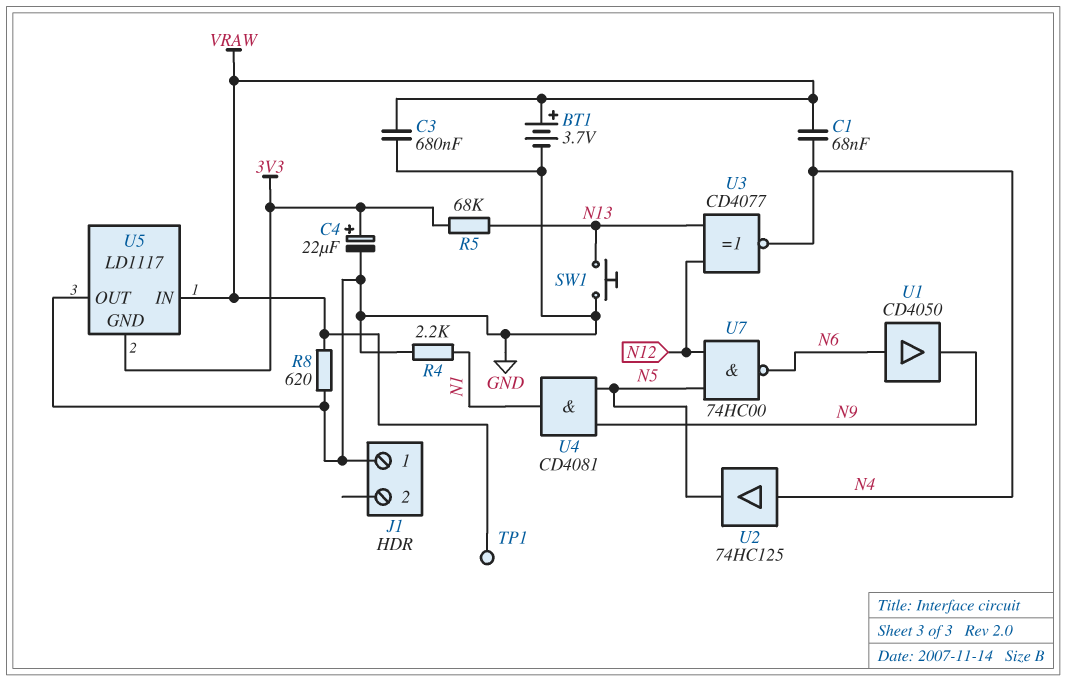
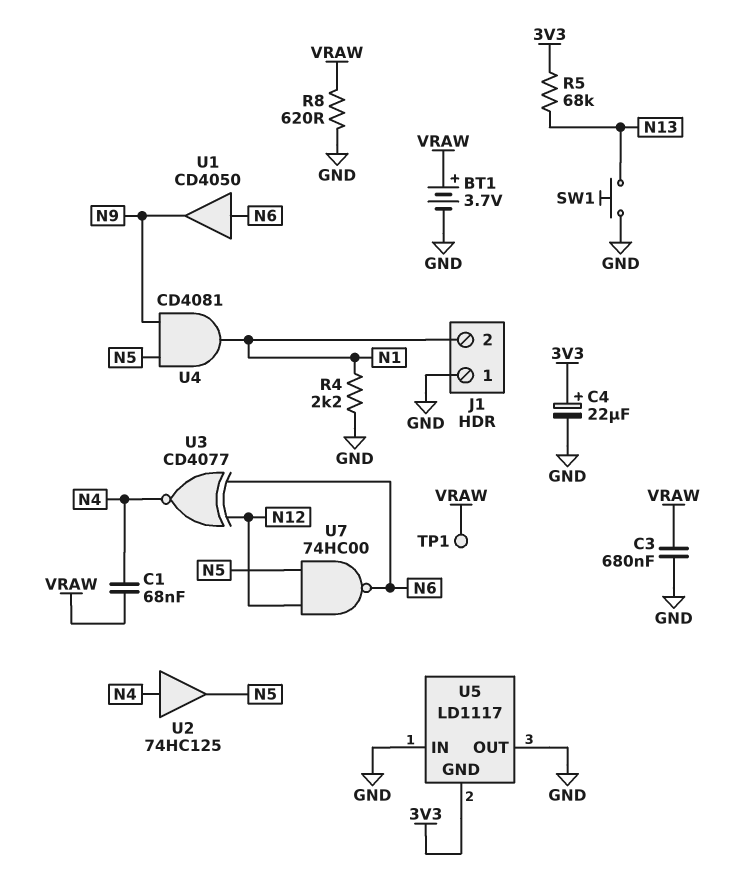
J1 pin 2: none -> N1
U3: XNOR CD4077 (in N12, in N13, out N4) -> XNOR CD4077 (in N6, in N12, out N4)
U5 pin IN: VRAW -> GND

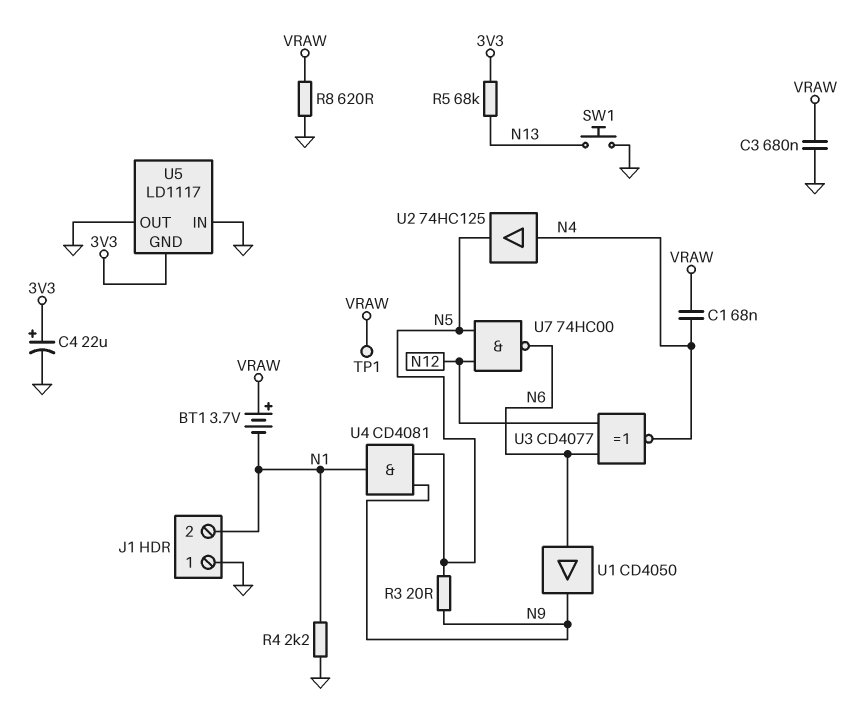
BT1: 3.7V (plus VRAW, minus GND) -> 3.7V (plus VRAW, minus N1)
R3: none -> 20 (N5, N9)

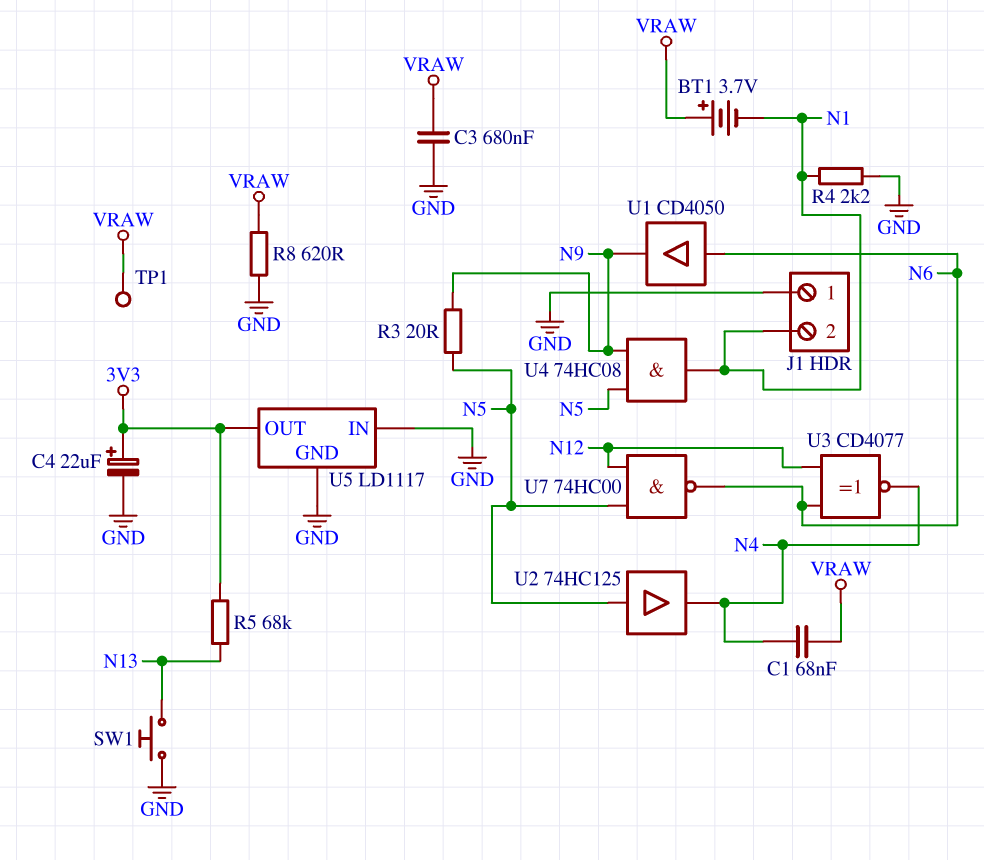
U2: buffer 74HC125 (in N4, out N5) -> buffer 74HC125 (in N5, out N4)
U4: AND CD4081 (in N5, in N9, out N1) -> AND 74HC08 (in N5, in N9, out N1)
U5 pin GND: 3V3 -> GND
U5 pin OUT: GND -> 3V3

